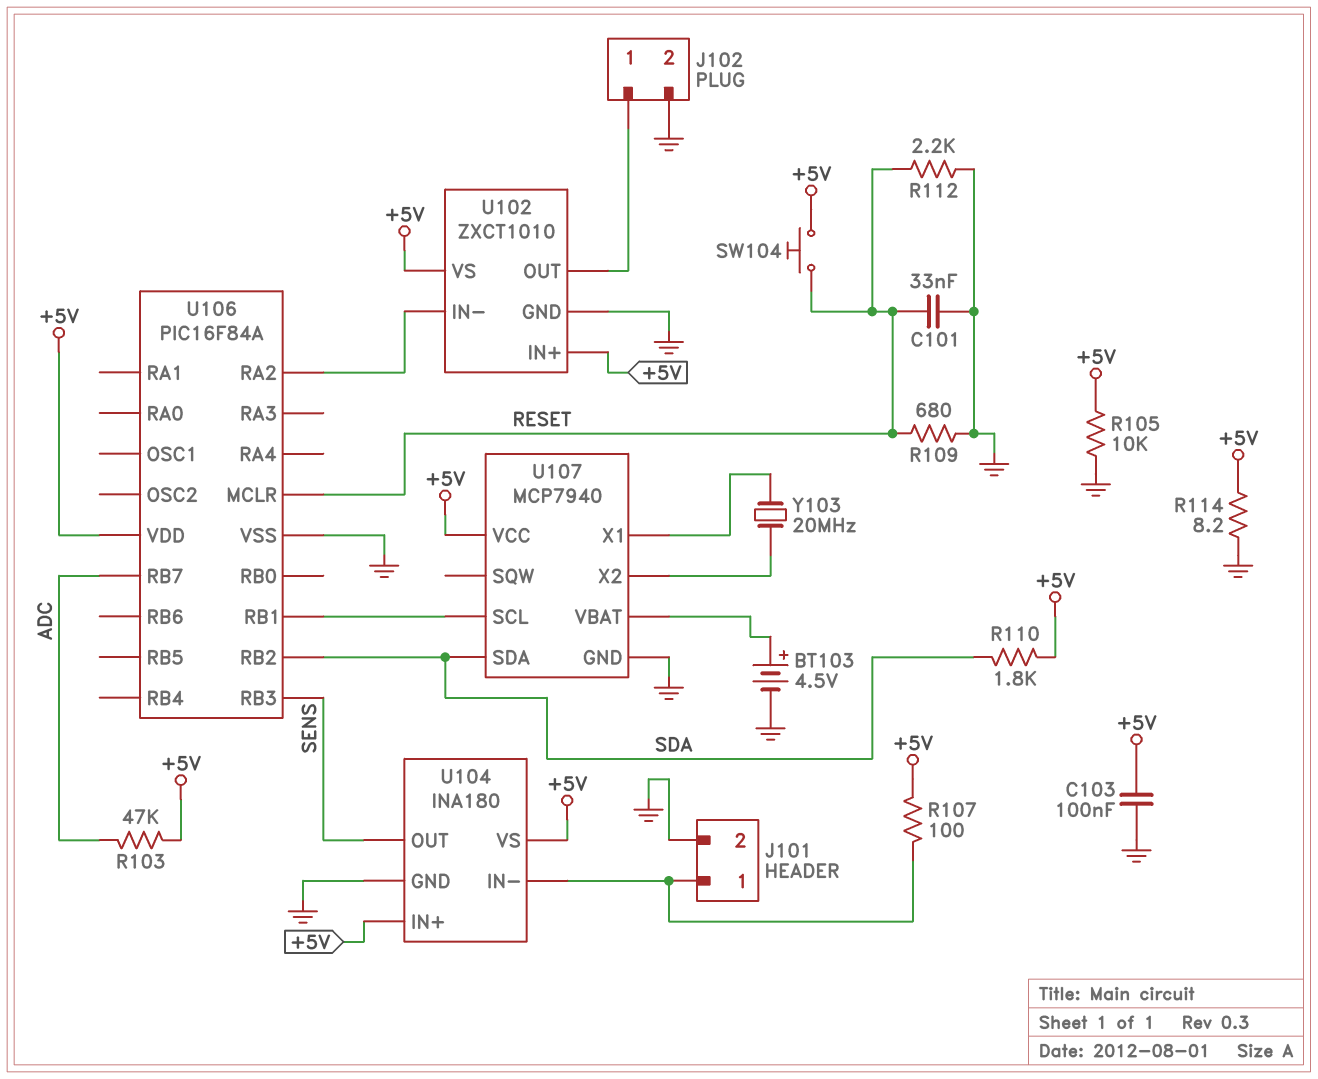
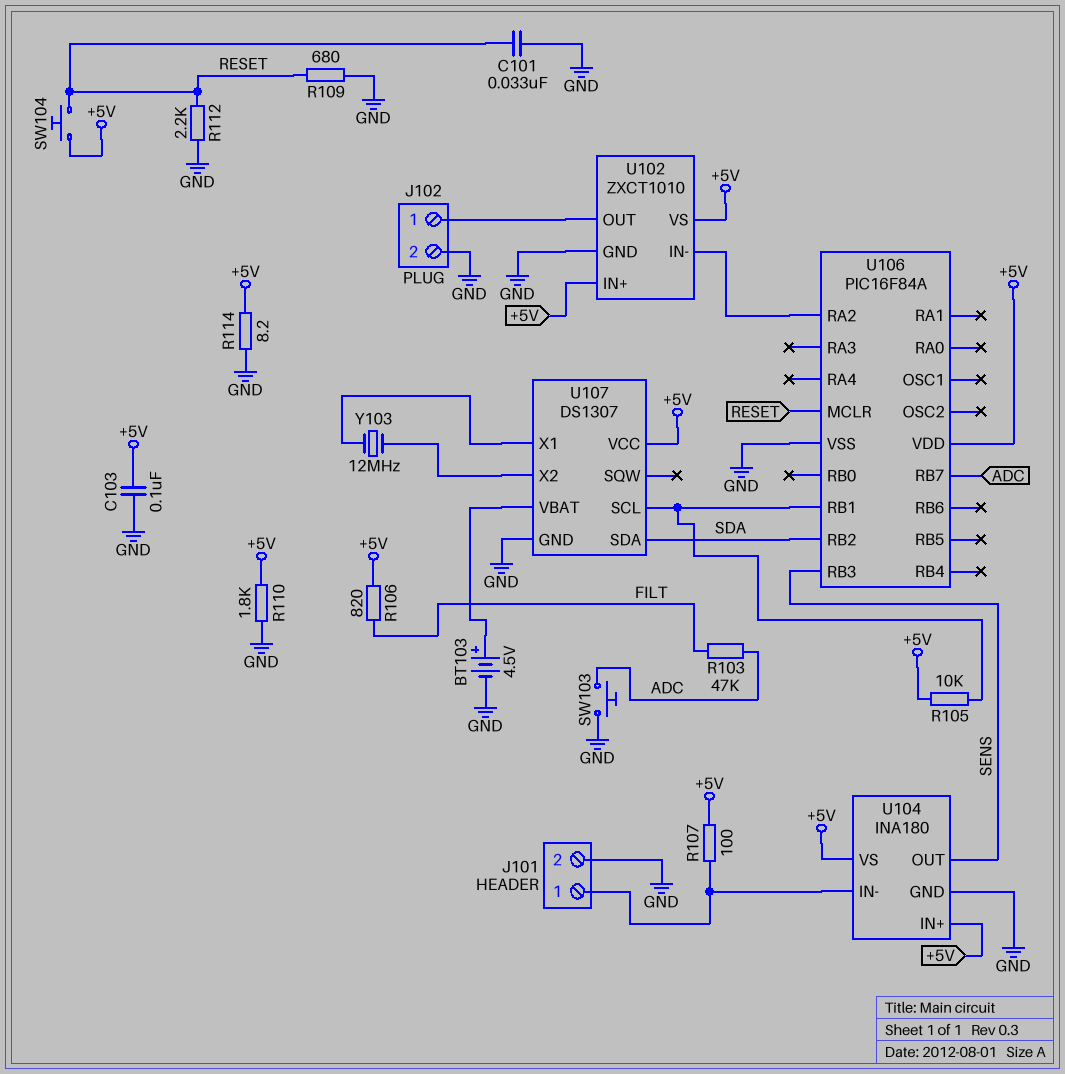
R103: 47k (+5V, ADC) -> 47k (ADC, FILT)
R105: 10k (+5V, GND) -> 10k (+5V, U106/RB1)
R106: none -> 820 (+5V, FILT)
R110: 1.8k (+5V, SDA) -> 1.8k (+5V, GND)
SW103: none -> button (ADC, GND)
U107: MCP7940 -> DS1307
Y103: 20MHz (U107/X1, U107/X2) -> 12MHz (U107/X1, U107/X2)

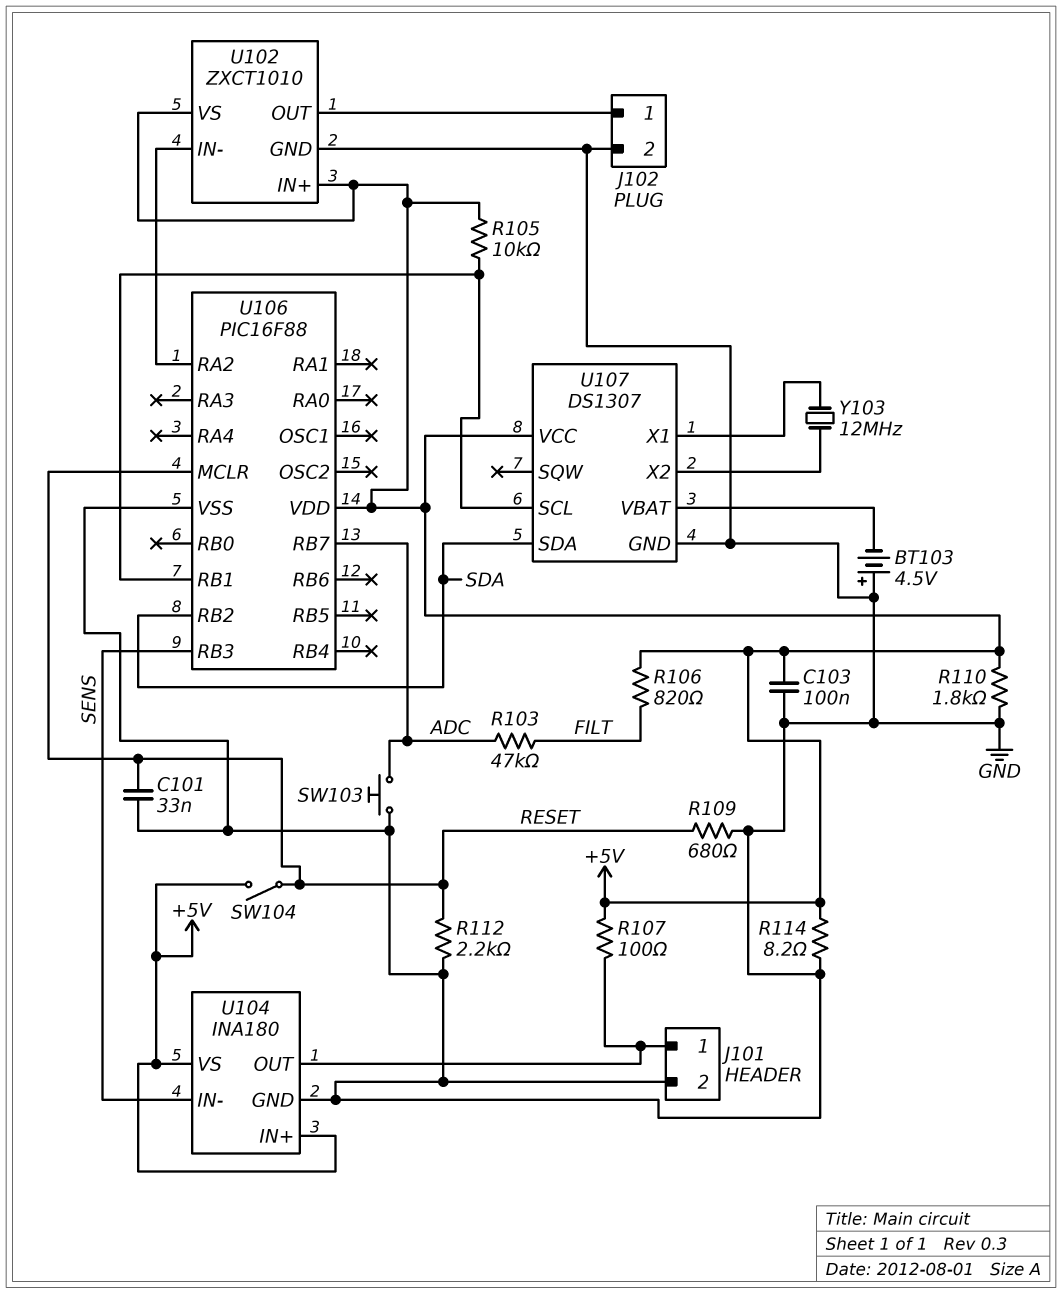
BT103: 4.5V (plus U107/VBAT, minus GND) -> 4.5V (plus GND, minus U107/VBAT)
SW104: button (+5V, RESET) -> switch (+5V, RESET)
U104 pin IN-: J101/1 -> SENS
U104 pin OUT: SENS -> J101/1
U106: PIC16F84A -> PIC16F88

